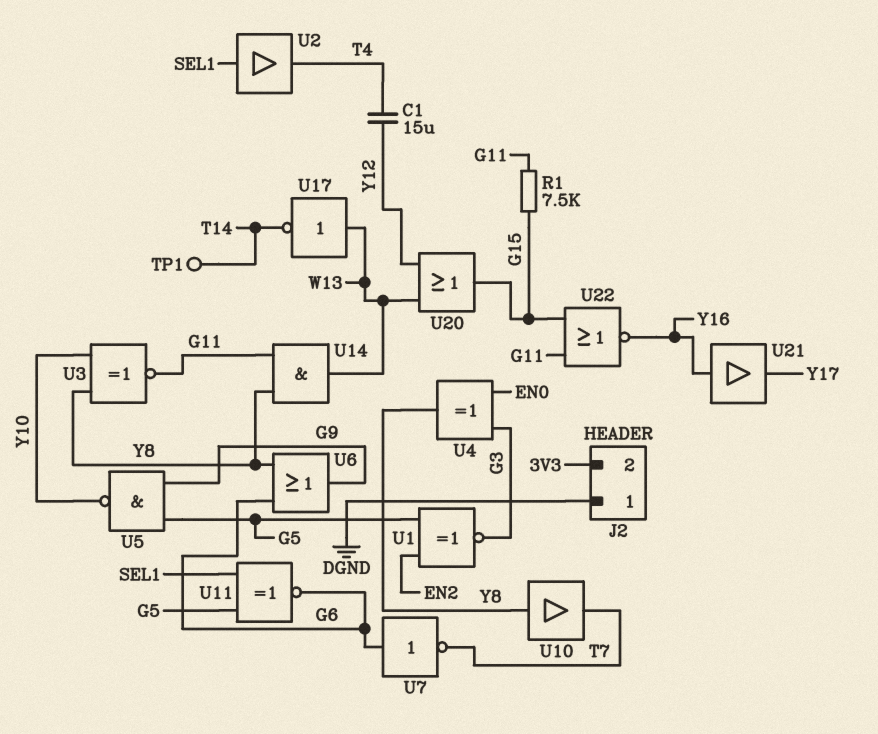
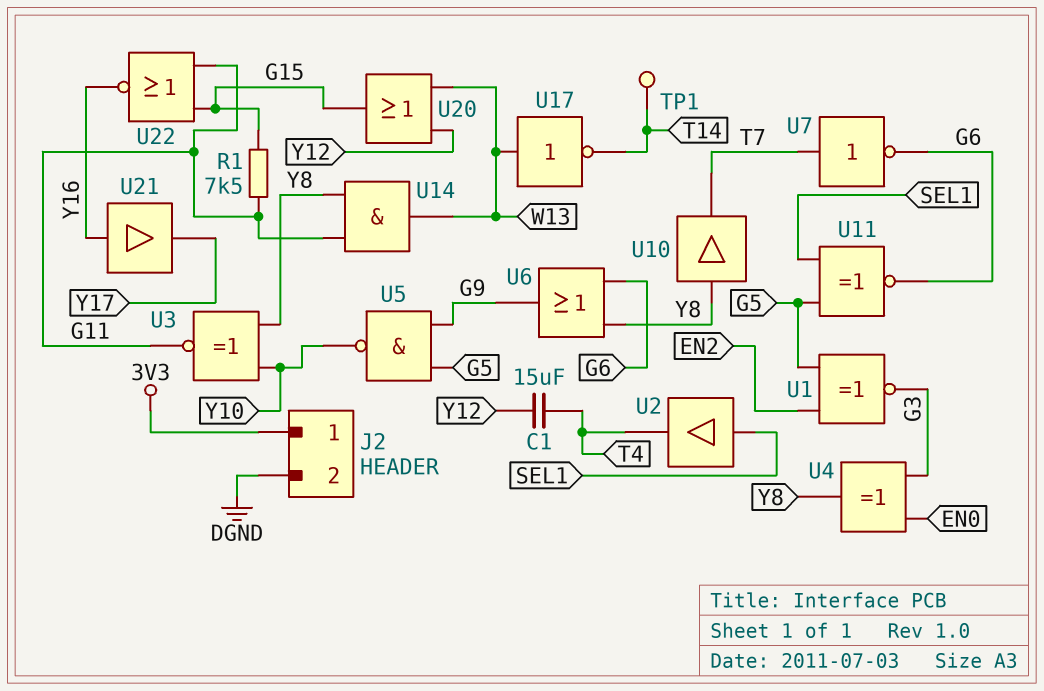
J2 pin 1: DGND -> 3V3
J2 pin 2: 3V3 -> DGND
U7: NOT (in G6, out T7) -> NOT (in T7, out G6)

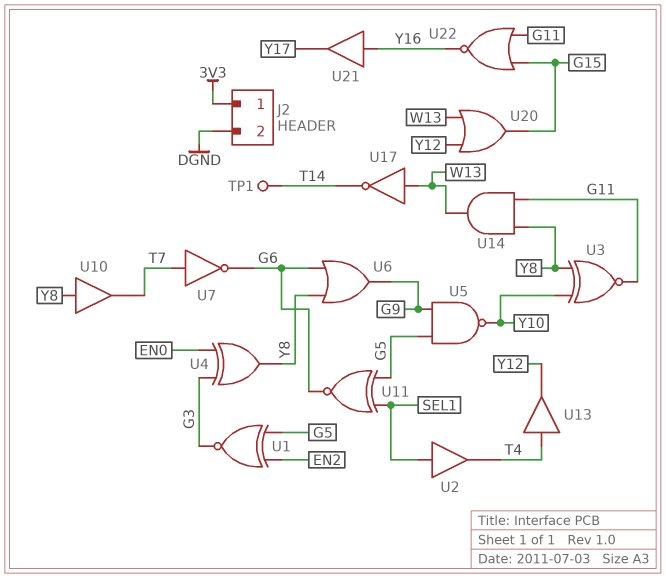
C1: 15uF (T4, Y12) -> none
R1: 7.5k (G11, G15) -> none
U13: none -> buffer (in T4, out Y12)

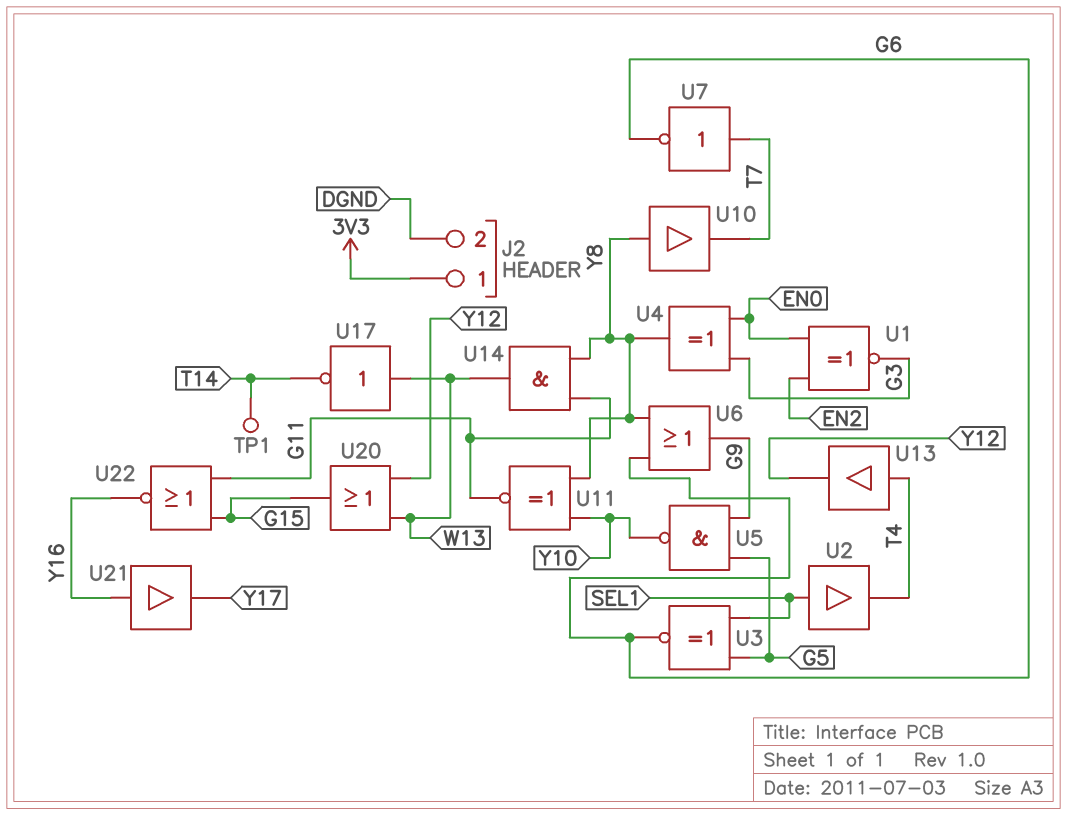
U1: XNOR (in EN2, in G5, out G3) -> XNOR (in EN0, in EN2, out G3)
U3: XNOR (in Y8, in Y10, out G11) -> XNOR (in G5, in SEL1, out G6)
U11: XNOR (in G5, in SEL1, out G6) -> XNOR (in Y8, in Y10, out G11)

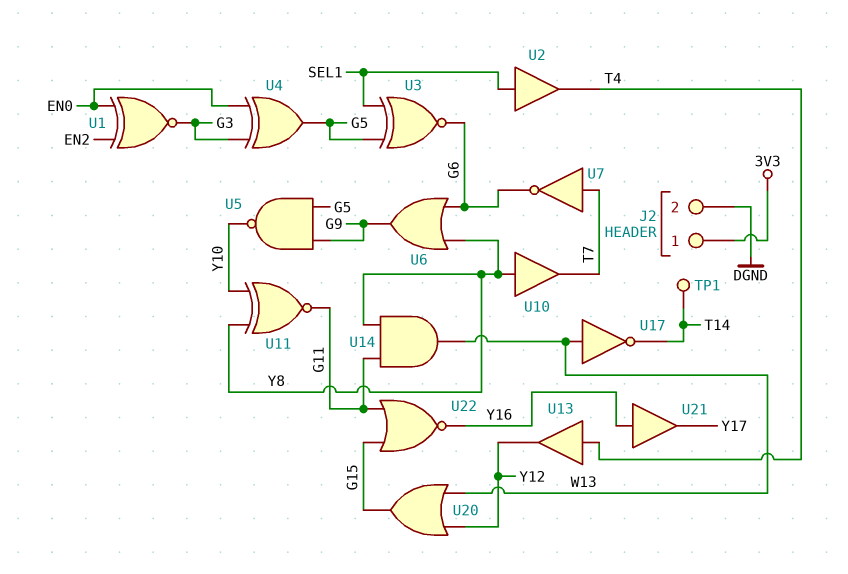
U4: XOR (in EN0, in G3, out Y8) -> XOR (in EN0, in G3, out G5)

